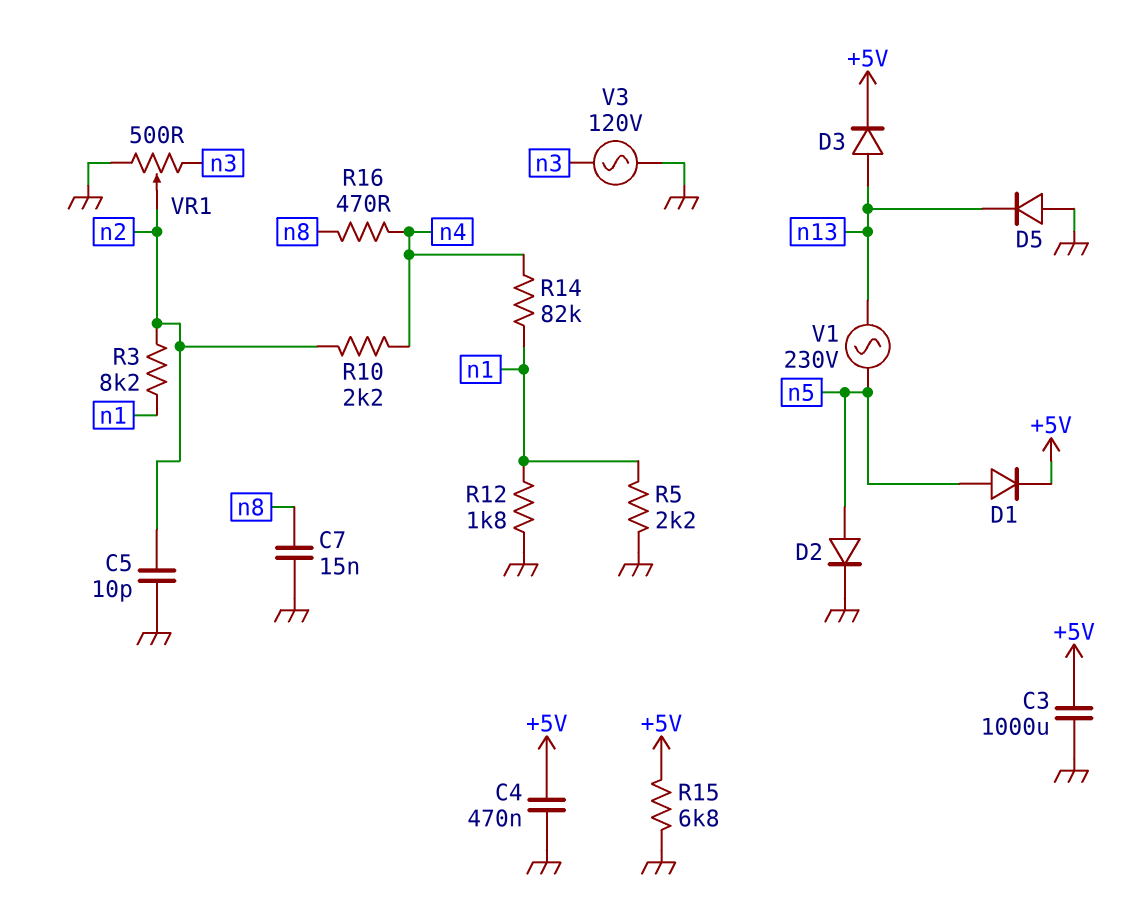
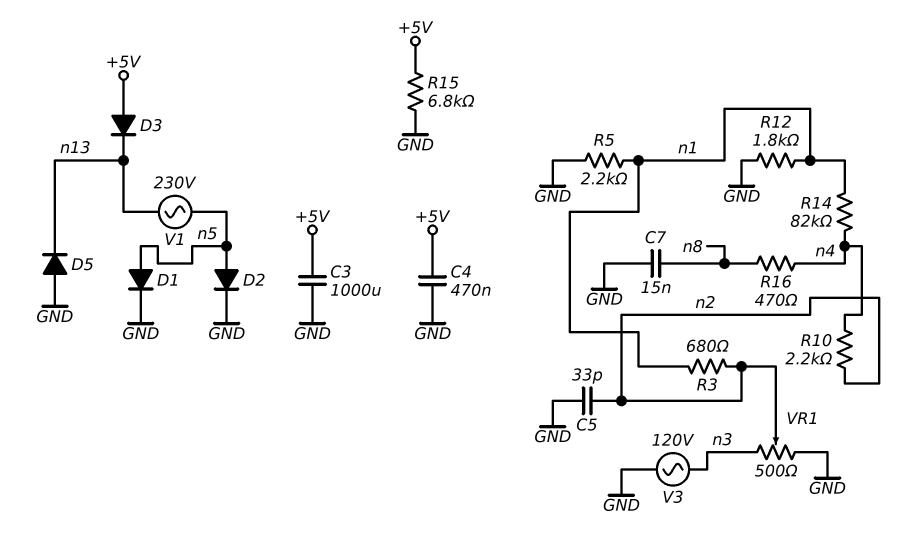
C5: 10pF (GND, n2) -> 33pF (GND, n2)
D1: diode (A n5, K +5V) -> diode (A n5, K GND)
D3: diode (A n13, K +5V) -> diode (A +5V, K n13)
R3: 8.2k (n1, n2) -> 680 (n1, n2)

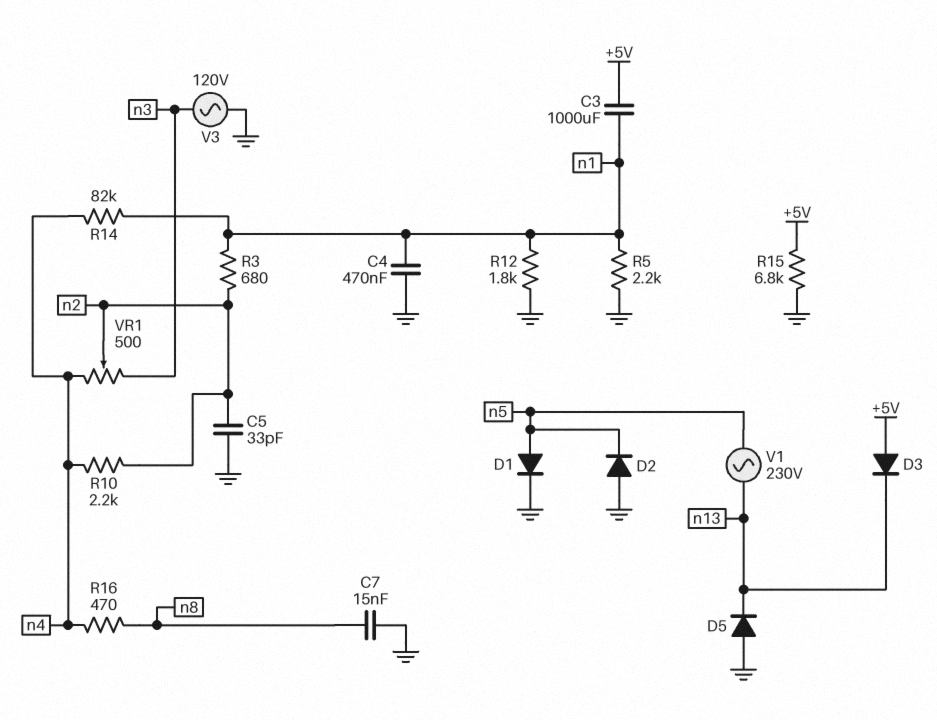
C3: 1000uF (+5V, GND) -> 1000uF (+5V, n1)
C4: 470nF (+5V, GND) -> 470nF (GND, n1)
D2: diode (A n5, K GND) -> diode (A GND, K n5)
VR1: 500 (GND, n3, wiper n2) -> 500 (n3, n4, wiper n2)

